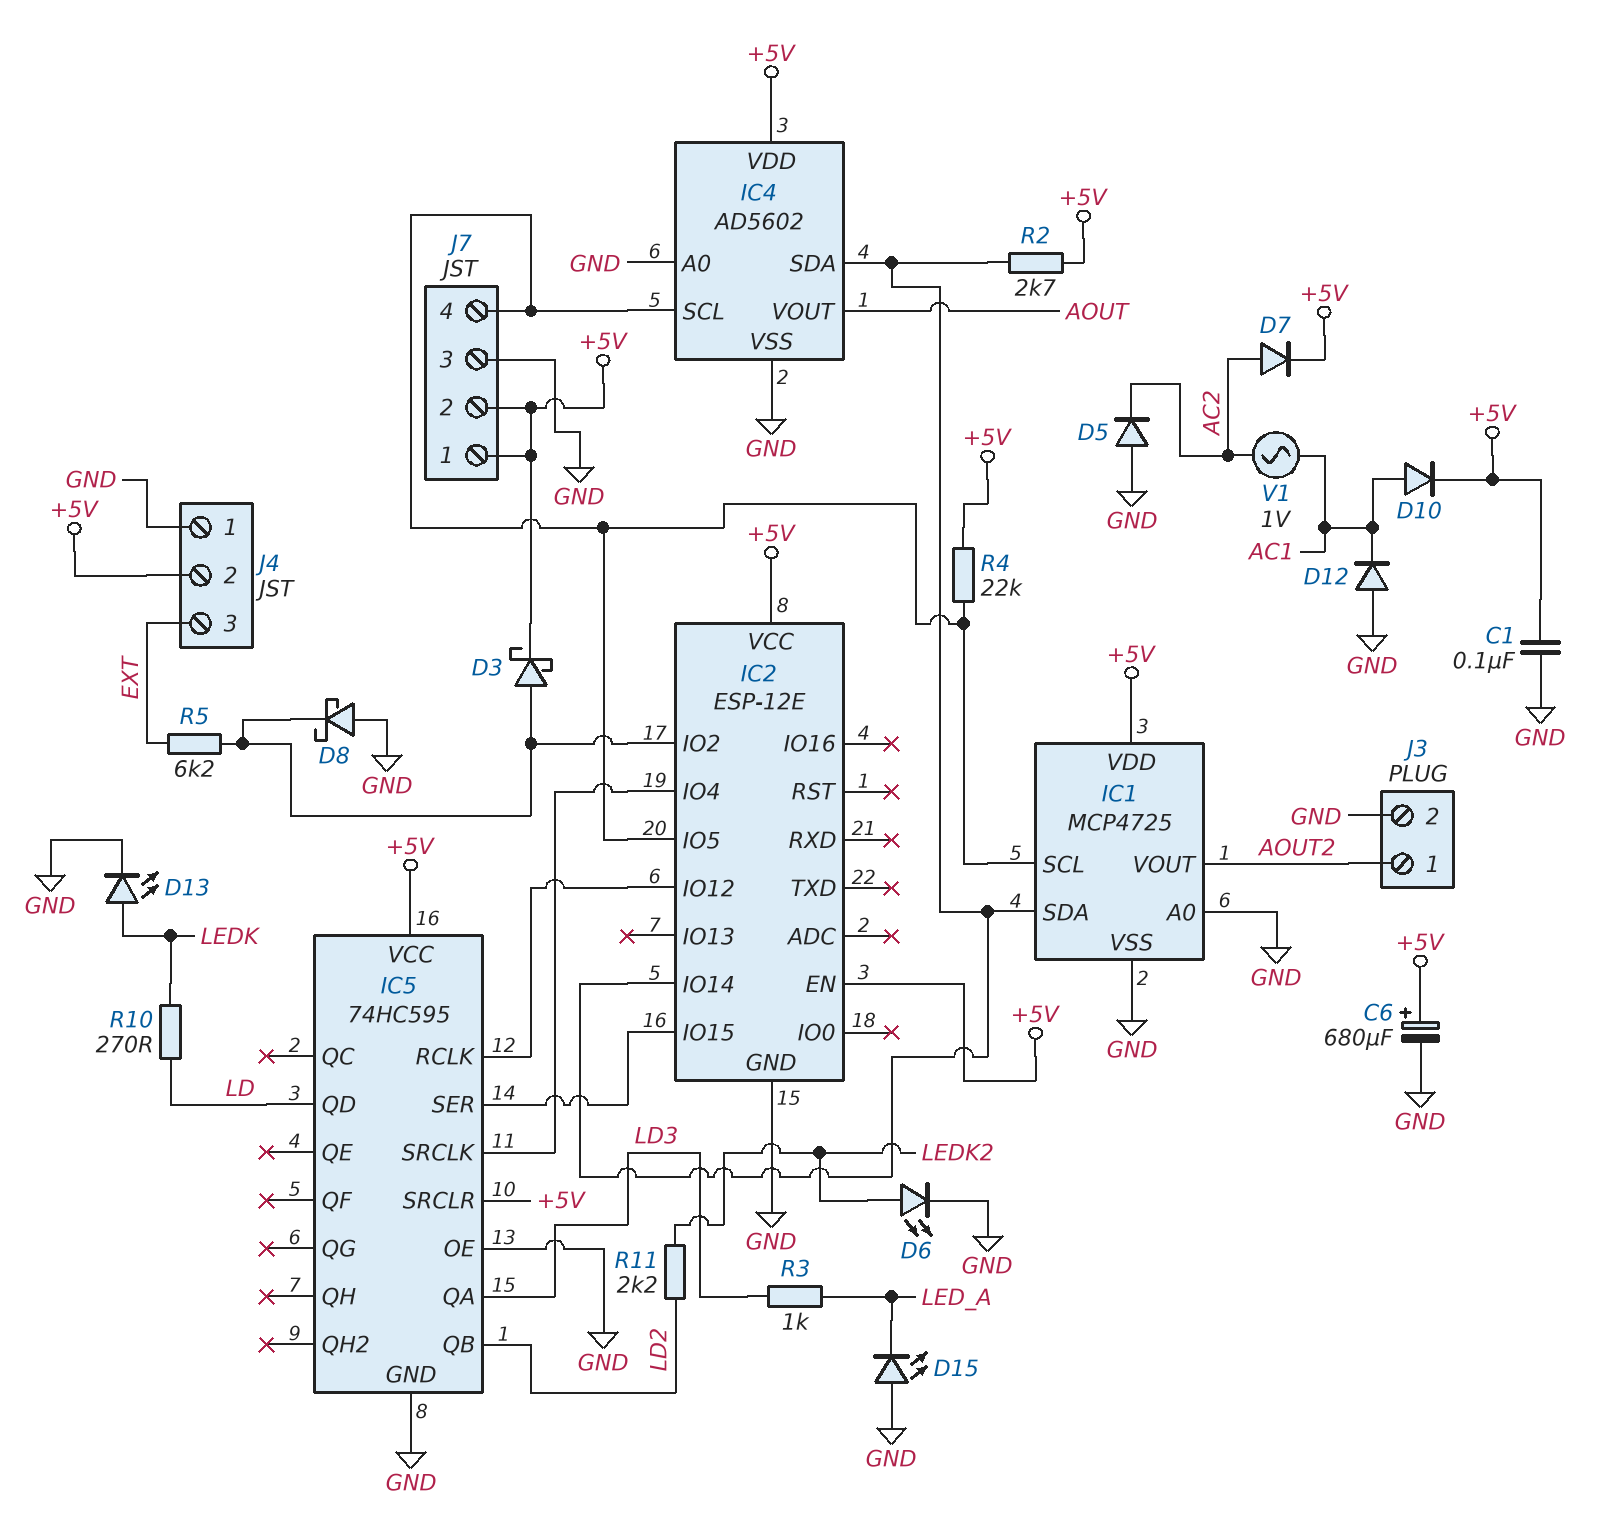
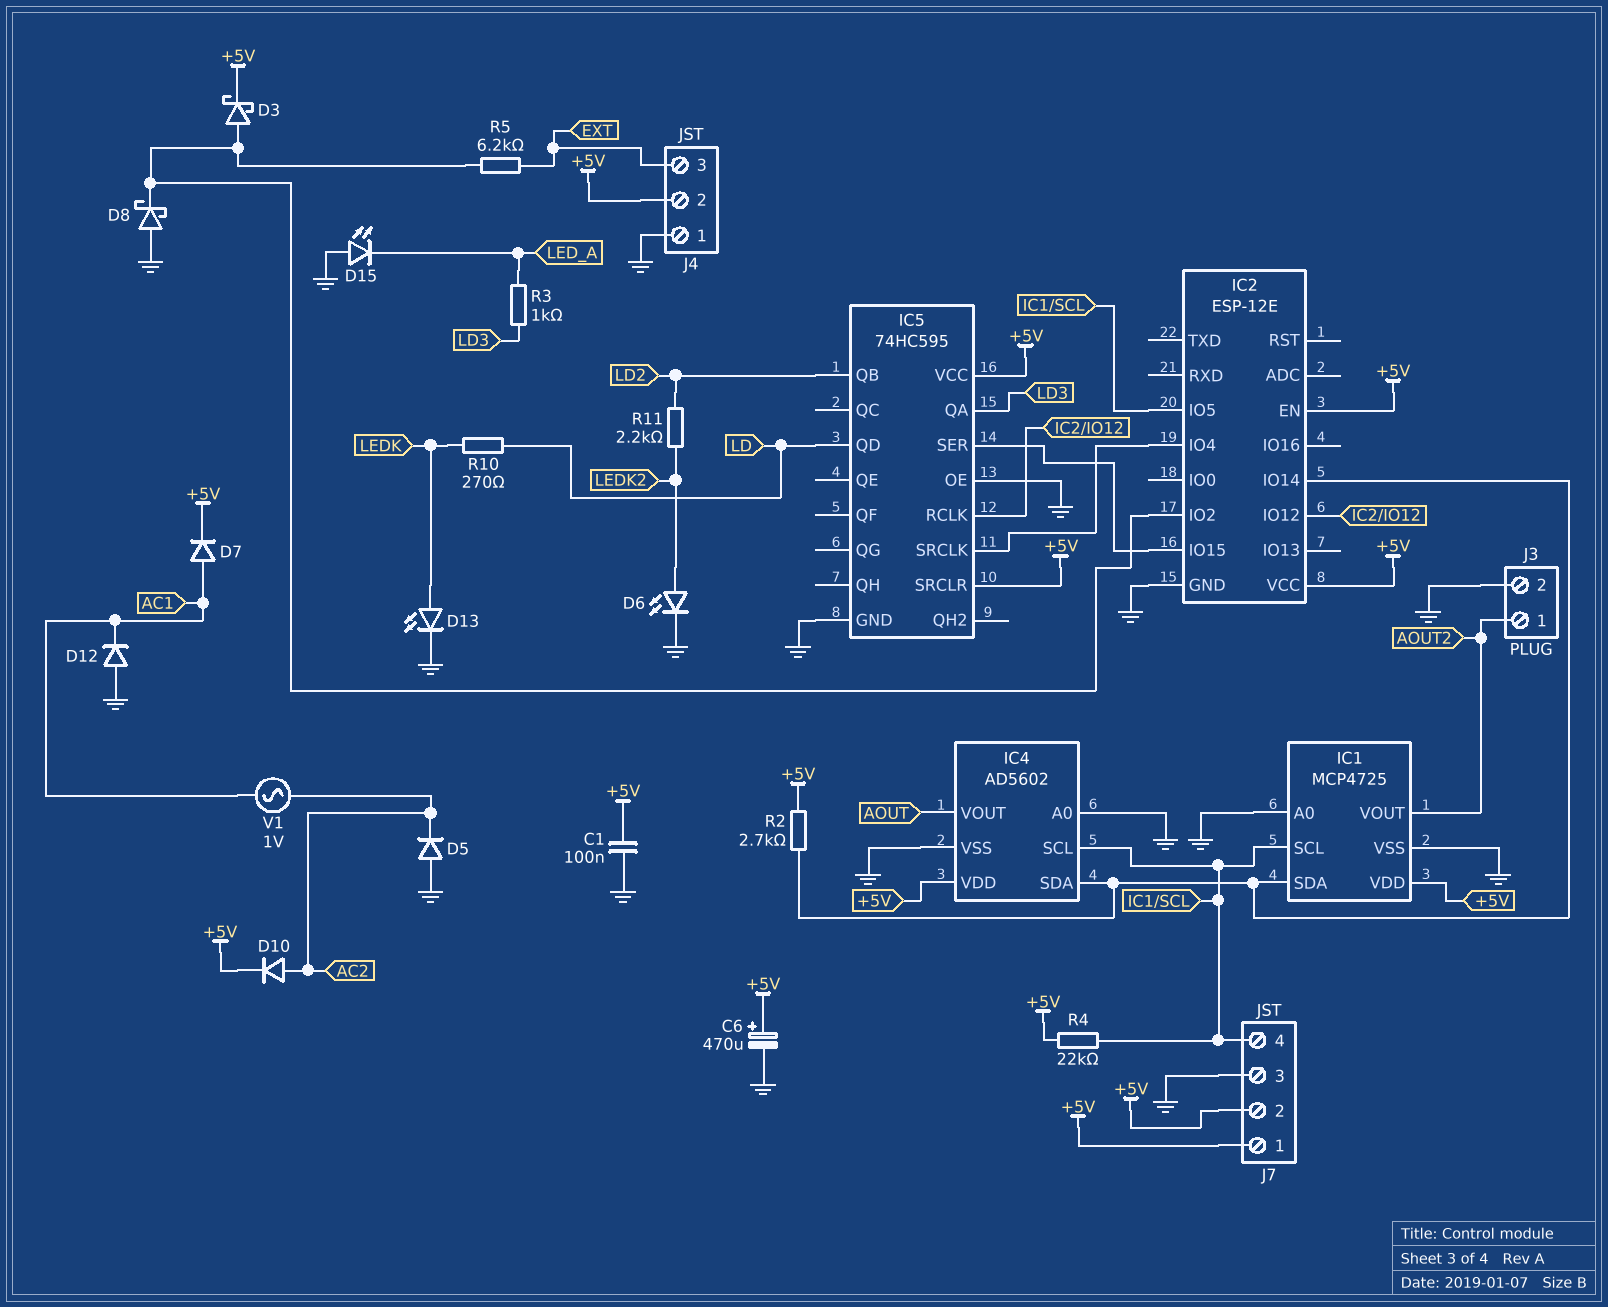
C6: 680uF (plus +5V, minus GND) -> 470uF (plus +5V, minus GND)
D7: diode (A AC2, K +5V) -> diode (A AC1, K +5V)
D10: diode (A AC1, K +5V) -> diode (A AC2, K +5V)

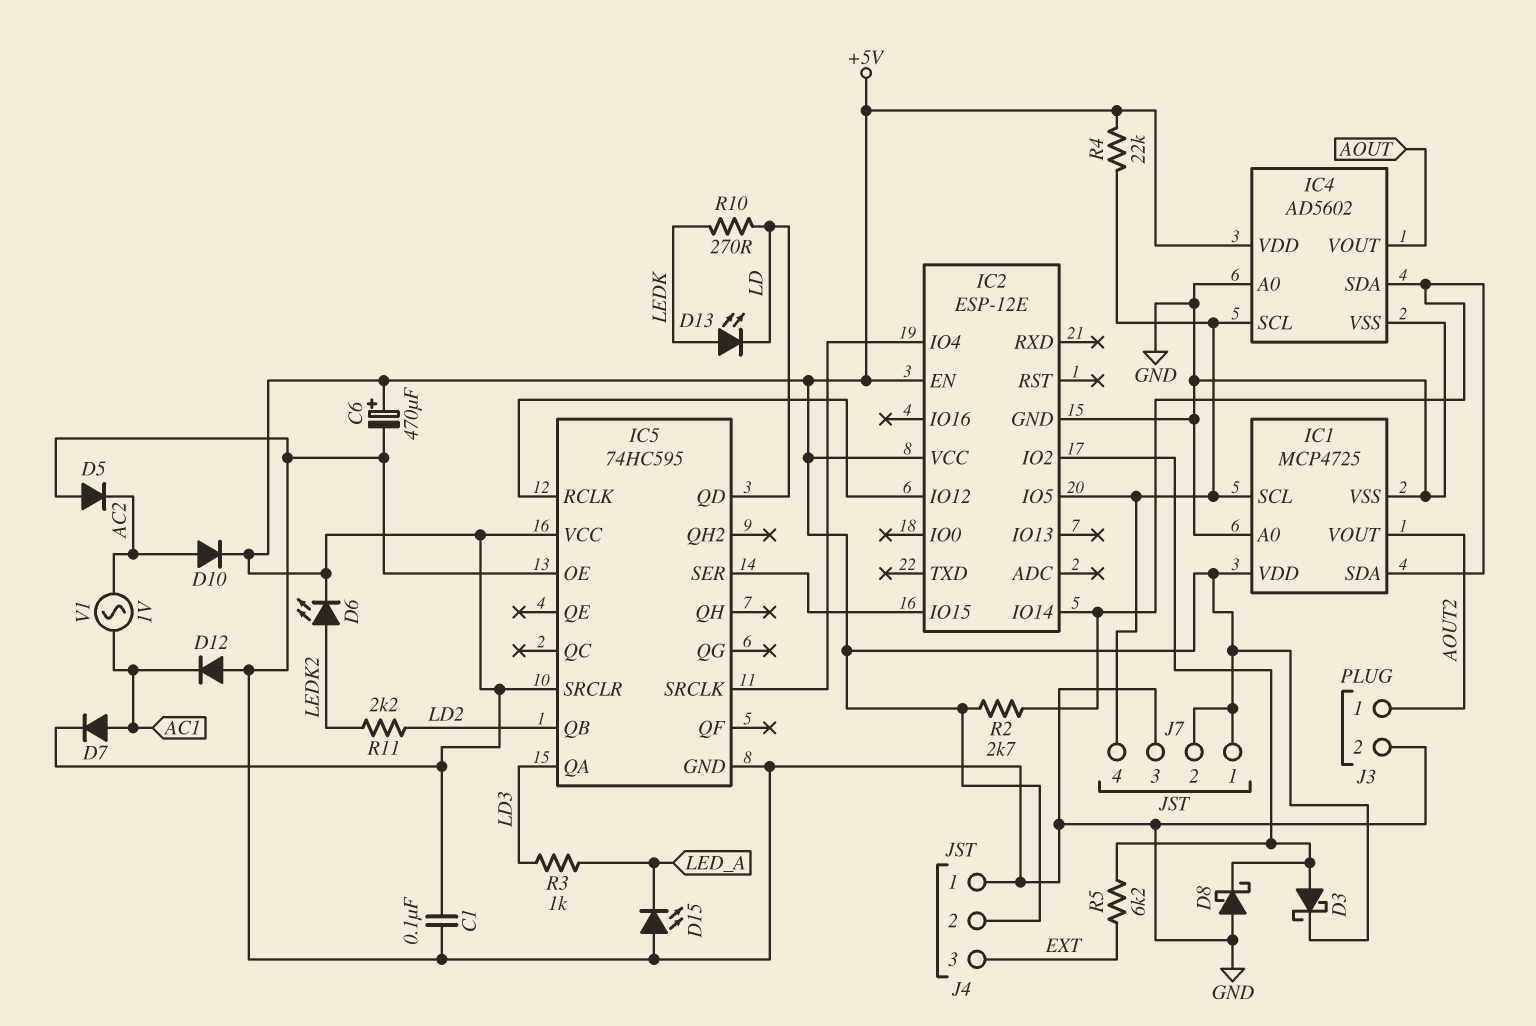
D6: LED (A LEDK2, K GND) -> LED (A LEDK2, K +5V)
D13: LED (A LEDK, K GND) -> LED (A LEDK, K LD)

